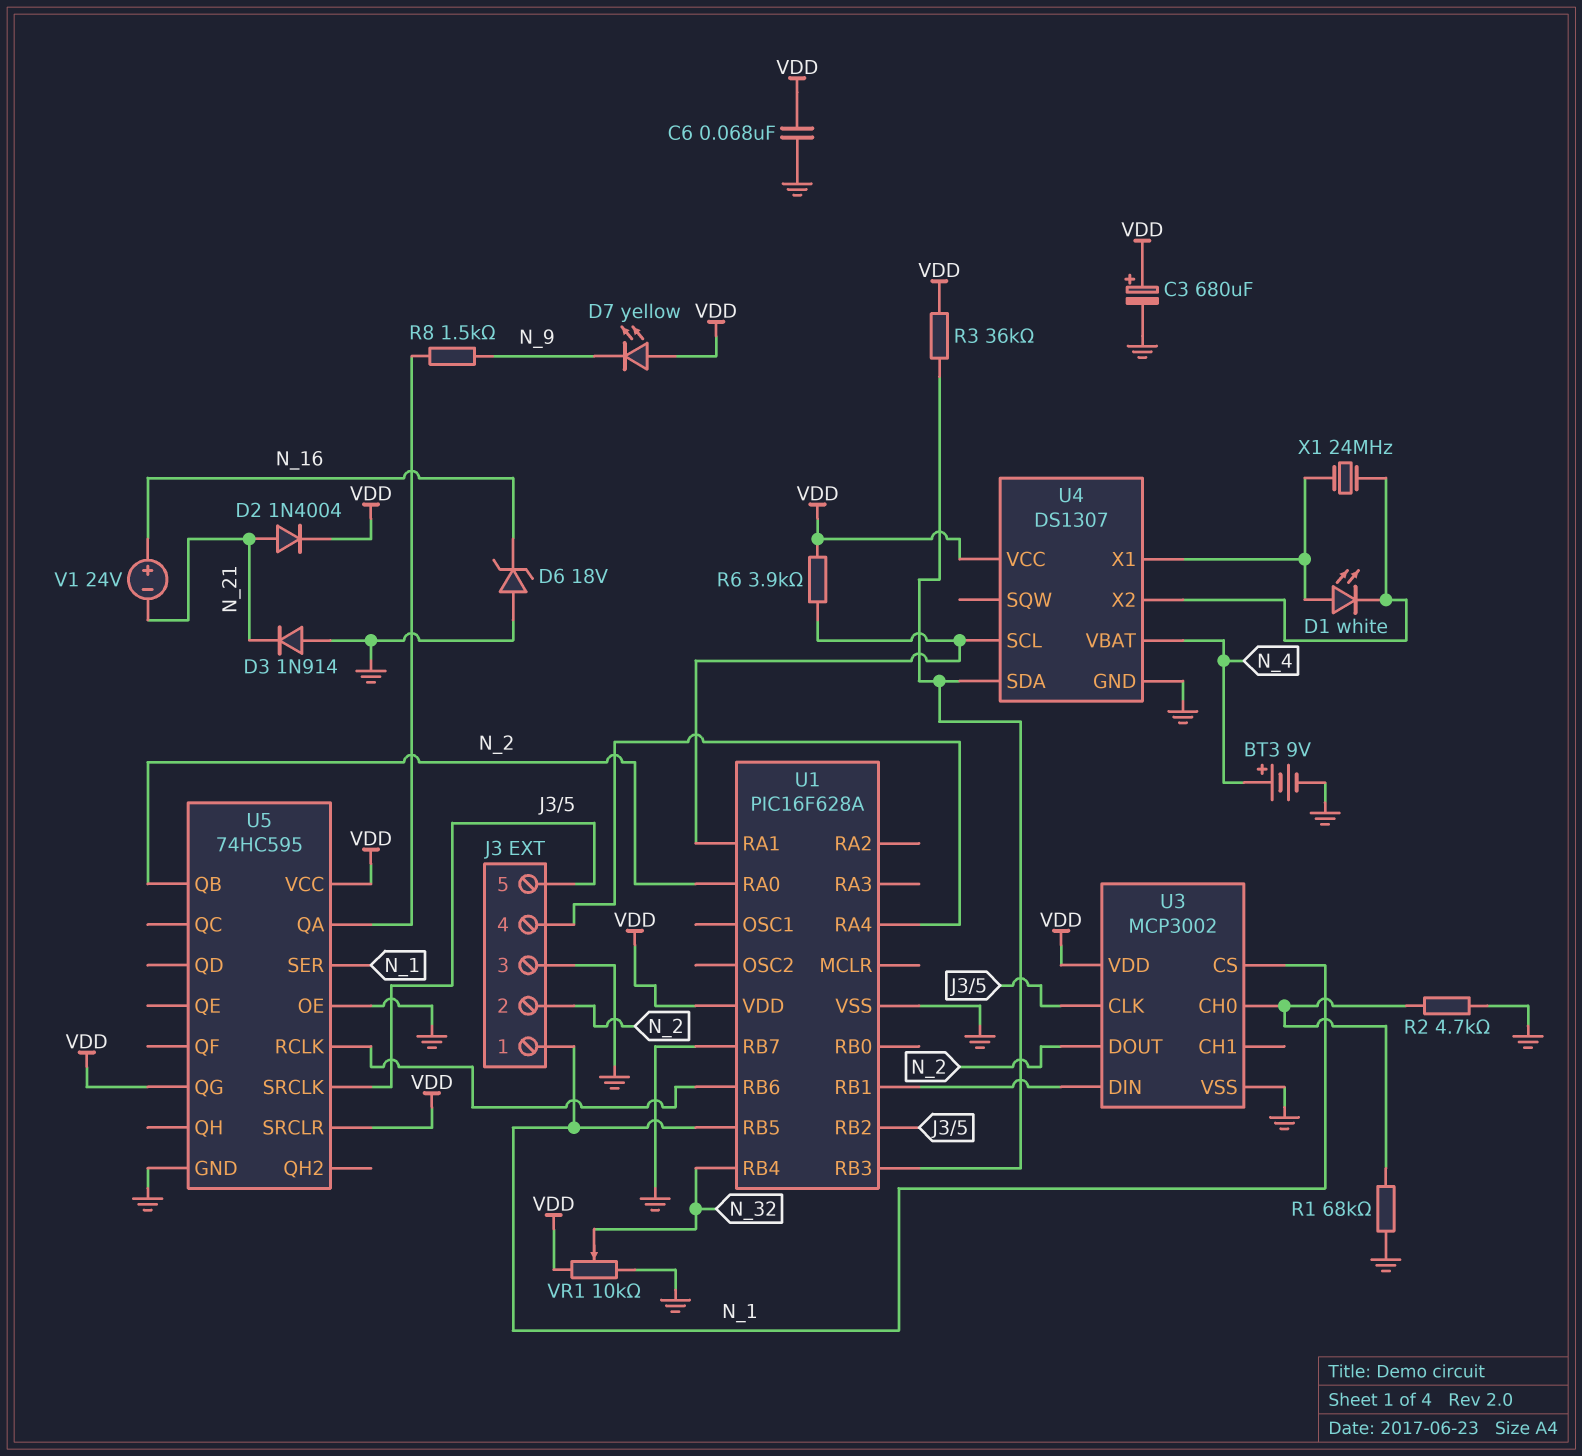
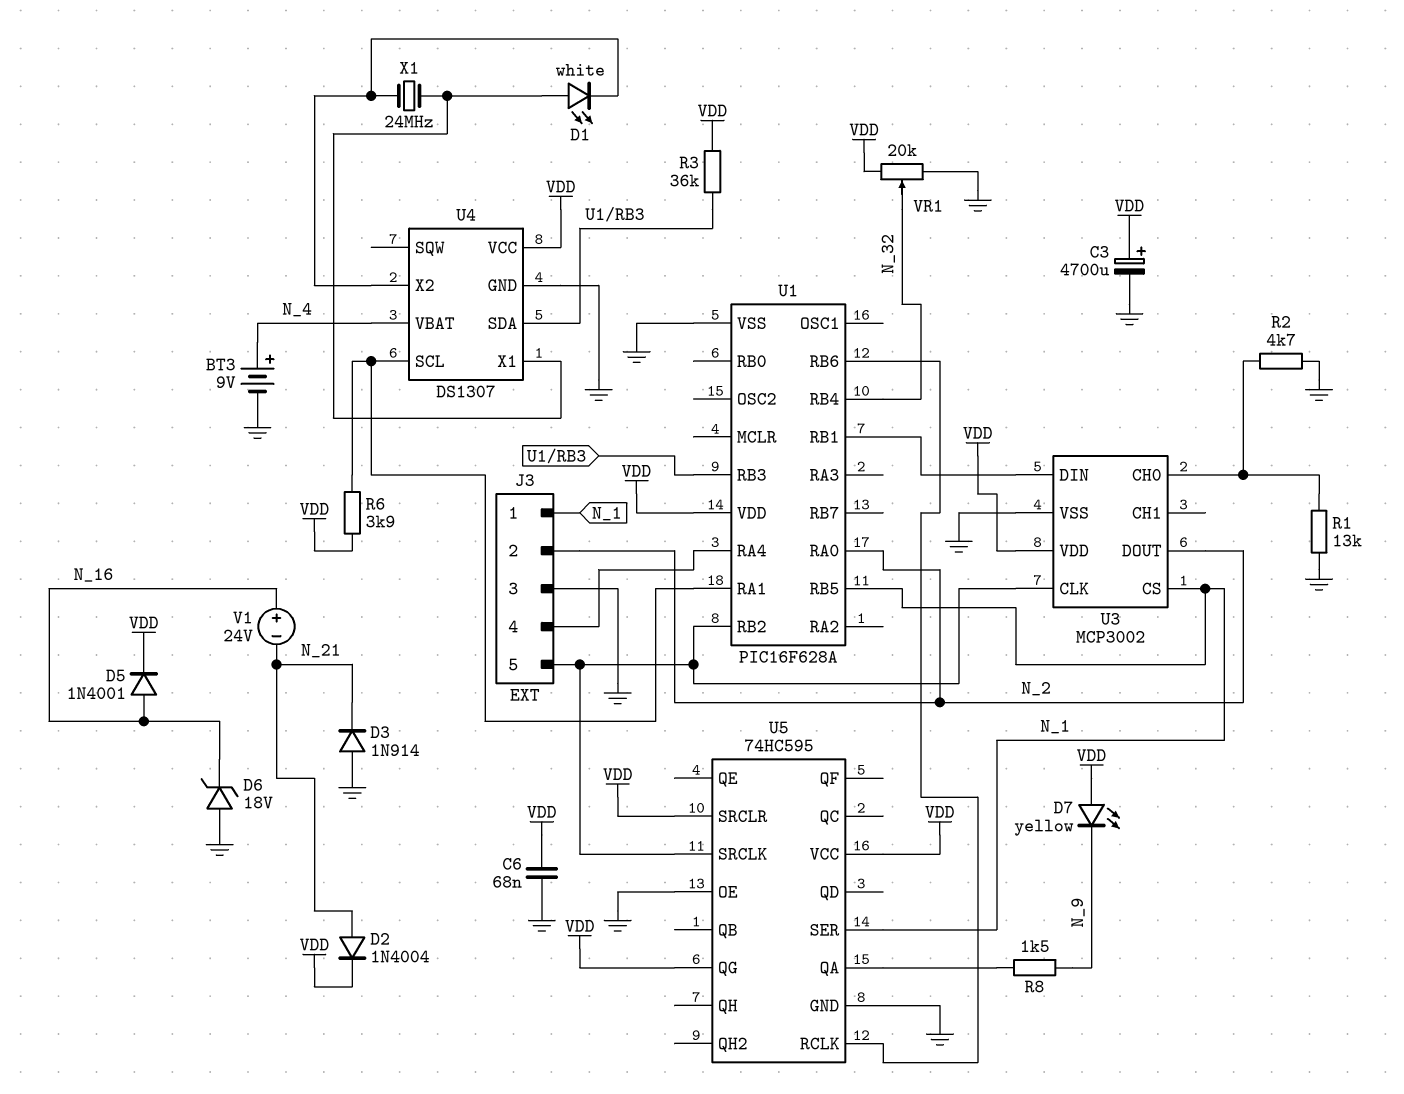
C3: 680uF (plus VDD, minus GND) -> 4700uF (plus VDD, minus GND)
D5: none -> diode 1N4001 (A N_16, K VDD)
R1: 68k (GND, U3/CH0) -> 13k (GND, U3/CH0)
U1 pin RB7: GND -> none
U5 pin QB: N_2 -> none
VR1: 10k (GND, VDD, wiper N_32) -> 20k (GND, VDD, wiper N_32)

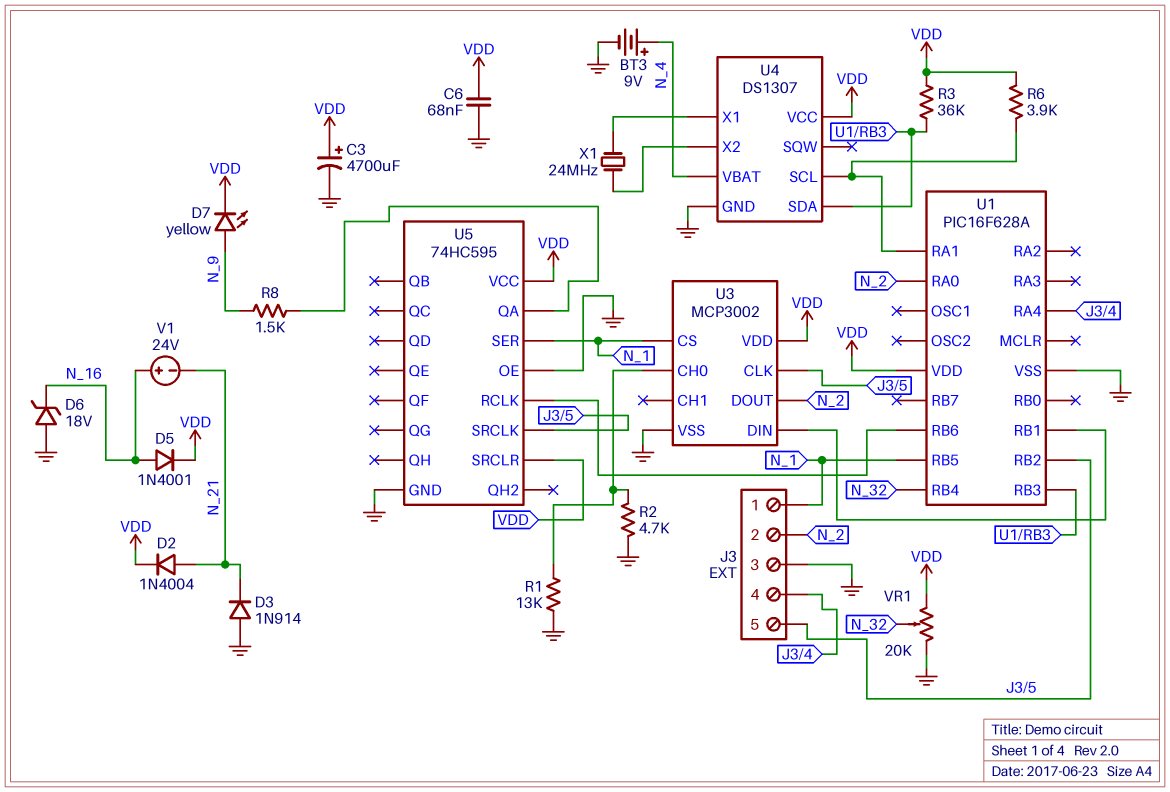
D1: LED white (A U4/X1, K U4/X2) -> none
D7: LED yellow (A VDD, K N_9) -> LED yellow (A N_9, K VDD)
U5 pin QG: VDD -> none

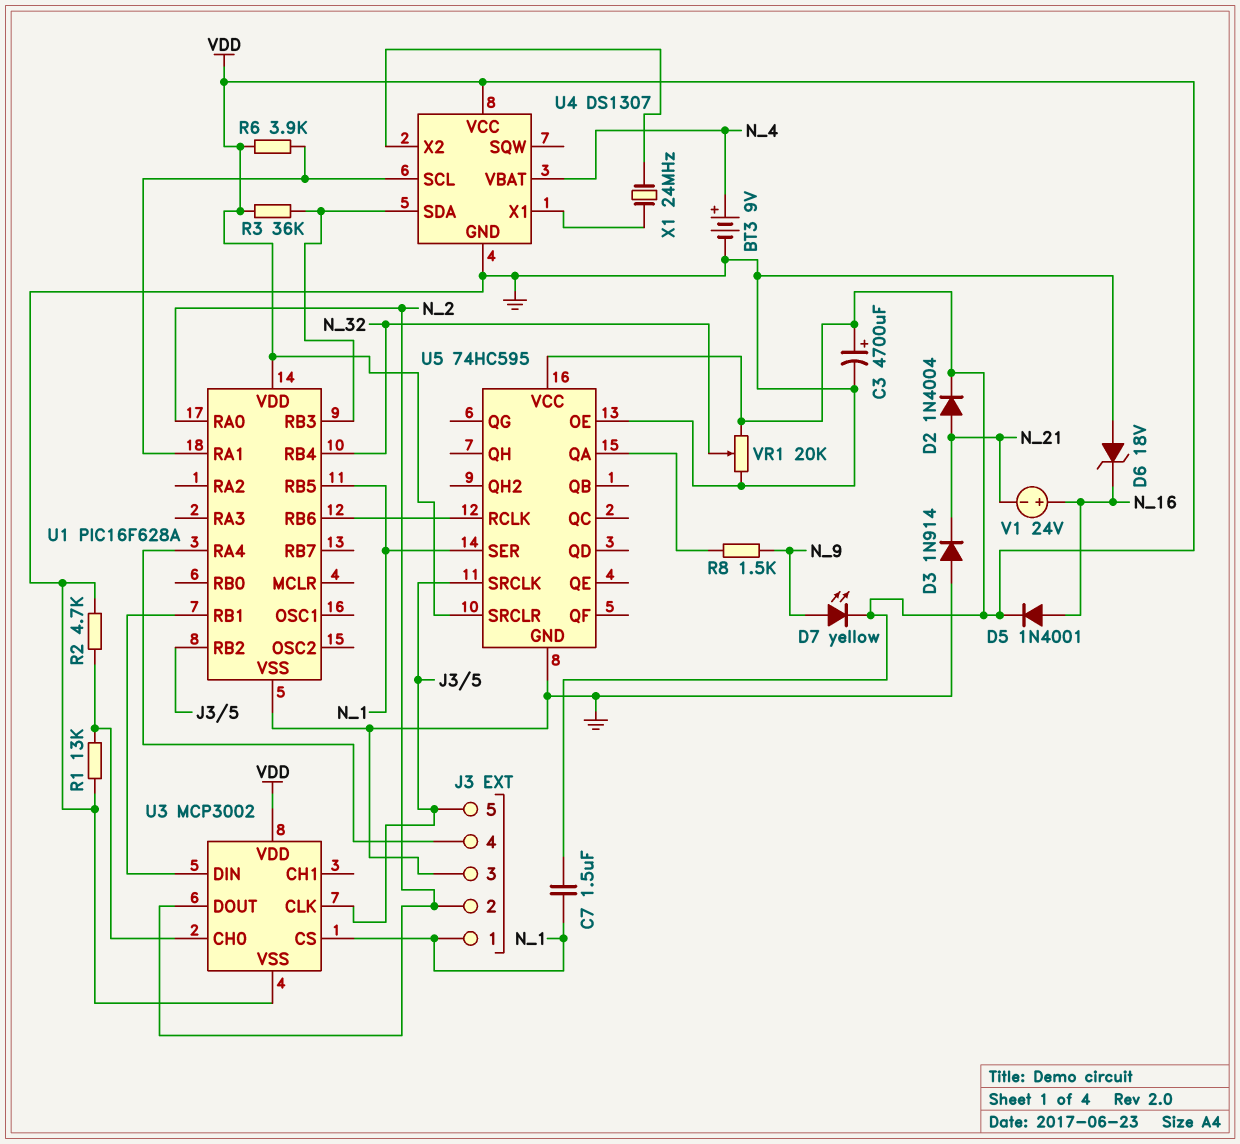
C6: 68nF (GND, VDD) -> none
C7: none -> 1.5uF (N_1, VDD)

